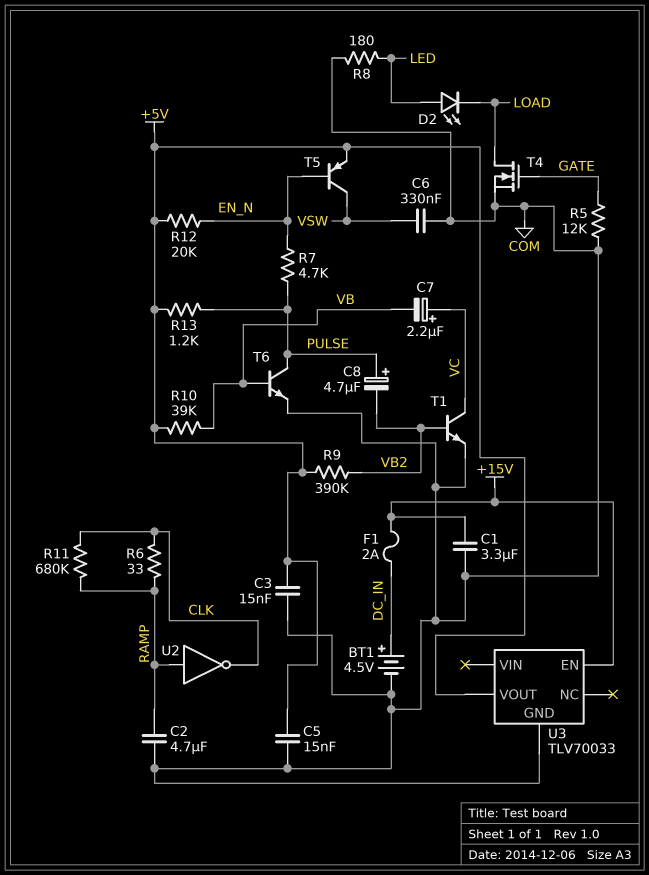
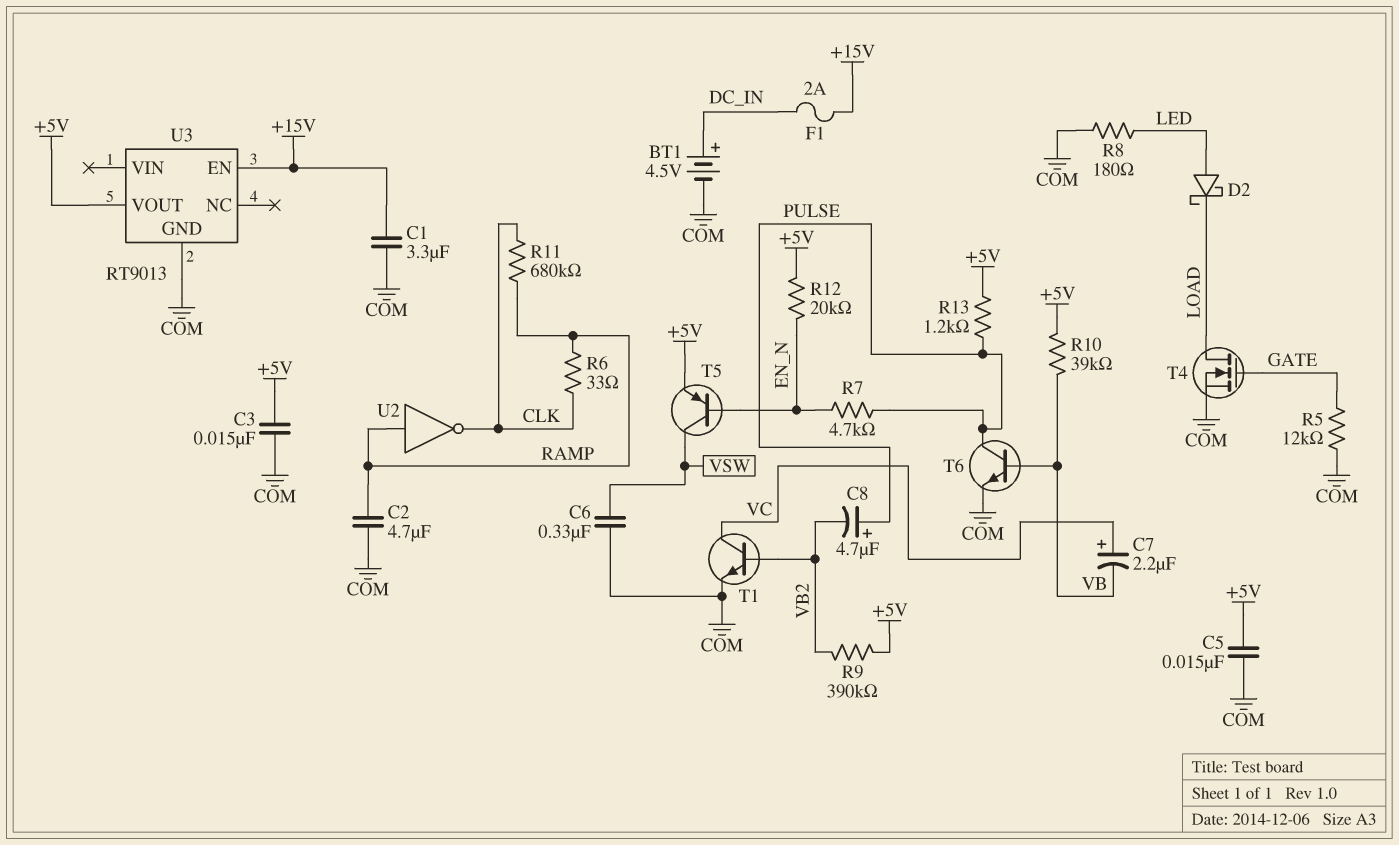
D2: LED (A LED, K LOAD) -> schottky (A LED, K LOAD)
U3: TLV70033 -> RT9013

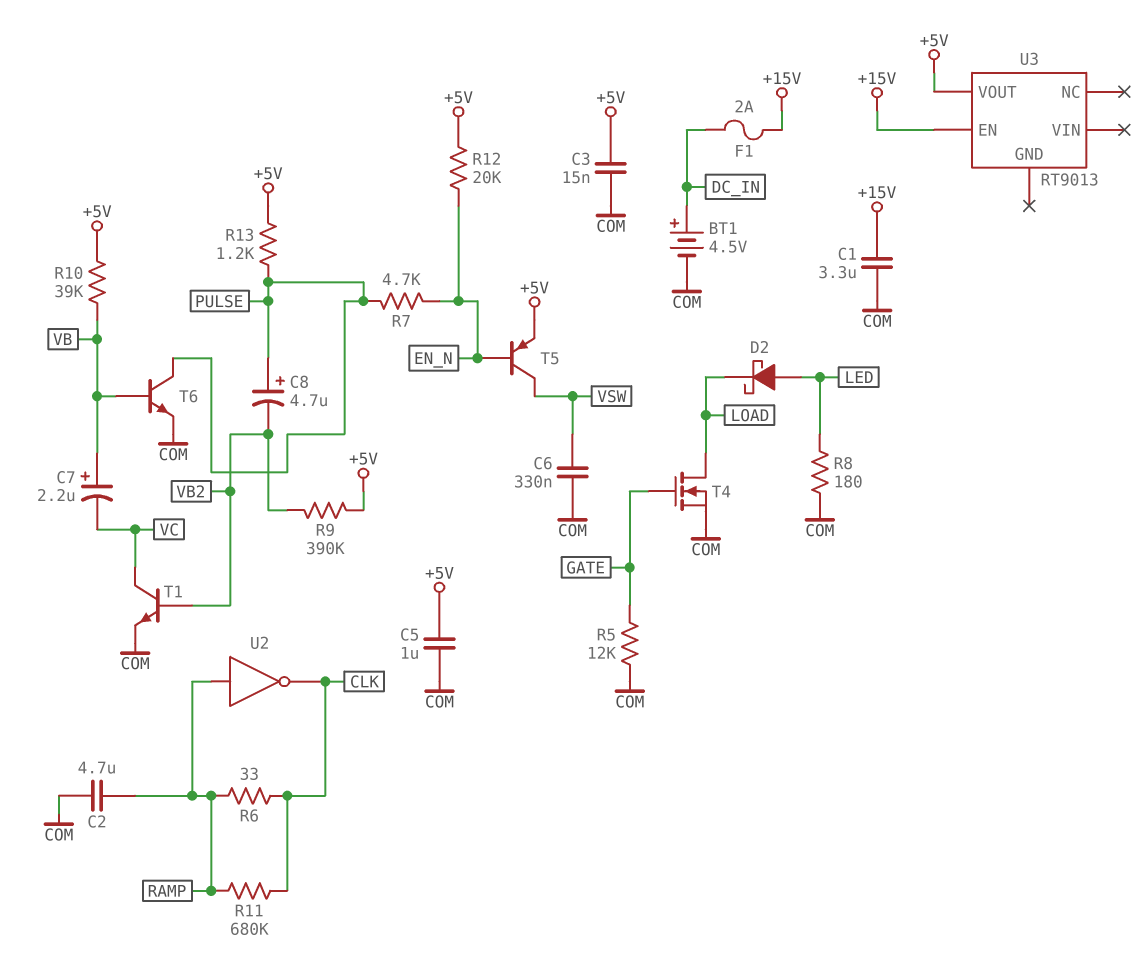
C5: 15nF (+5V, COM) -> 1uF (+5V, COM)
C7: 2.2uF (plus VC, minus VB) -> 2.2uF (plus VB, minus VC)
U3 pin GND: COM -> none

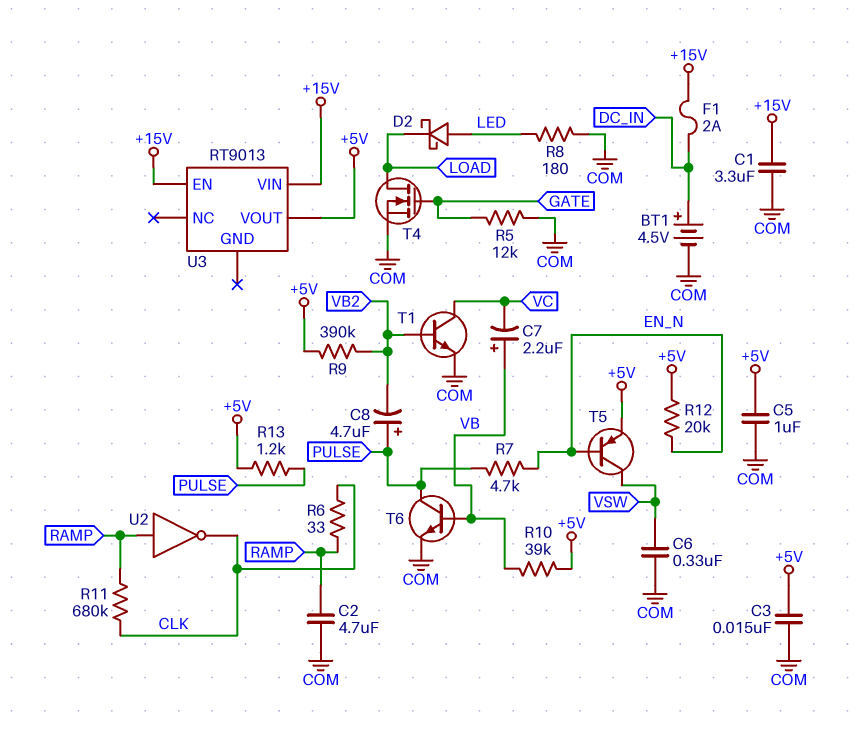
U3 pin VIN: none -> +15V

